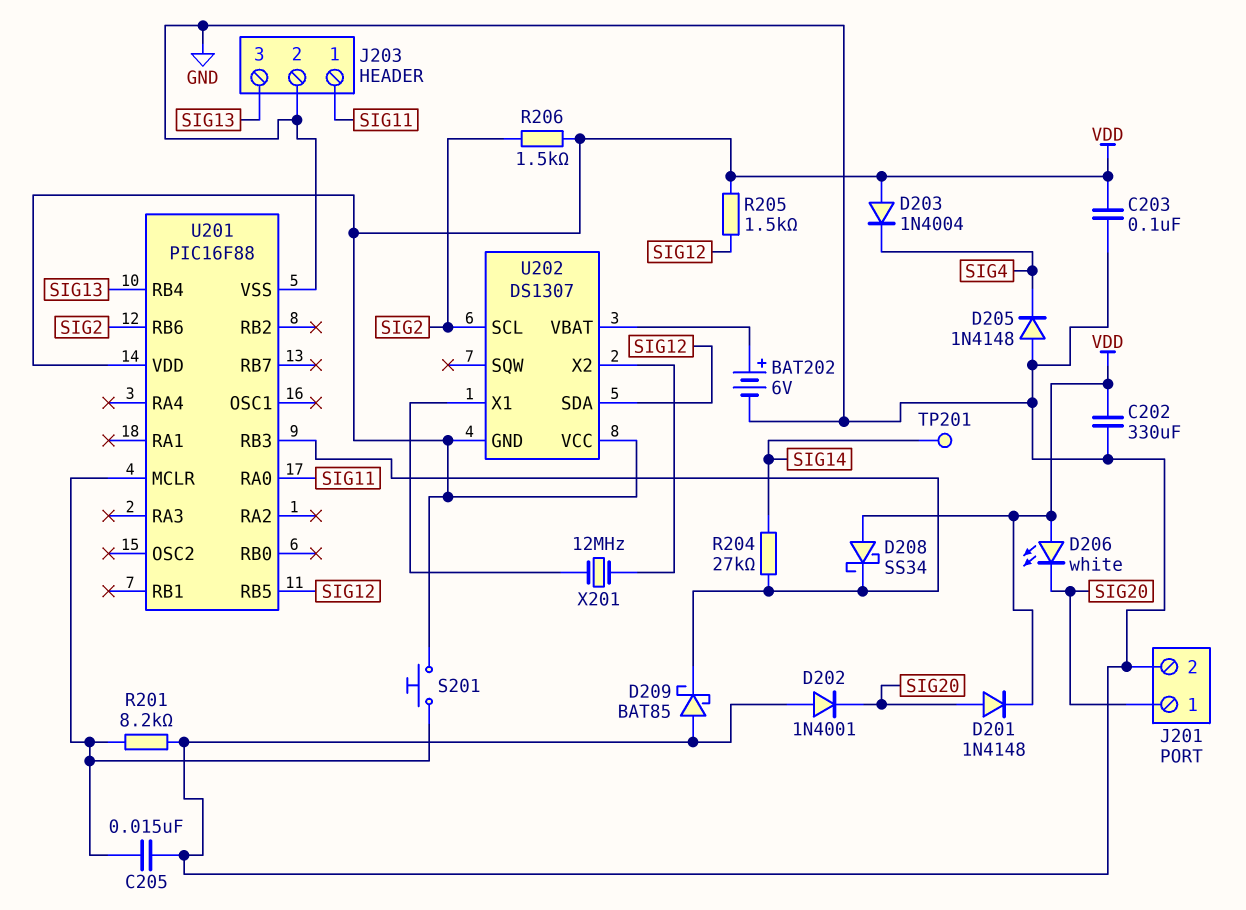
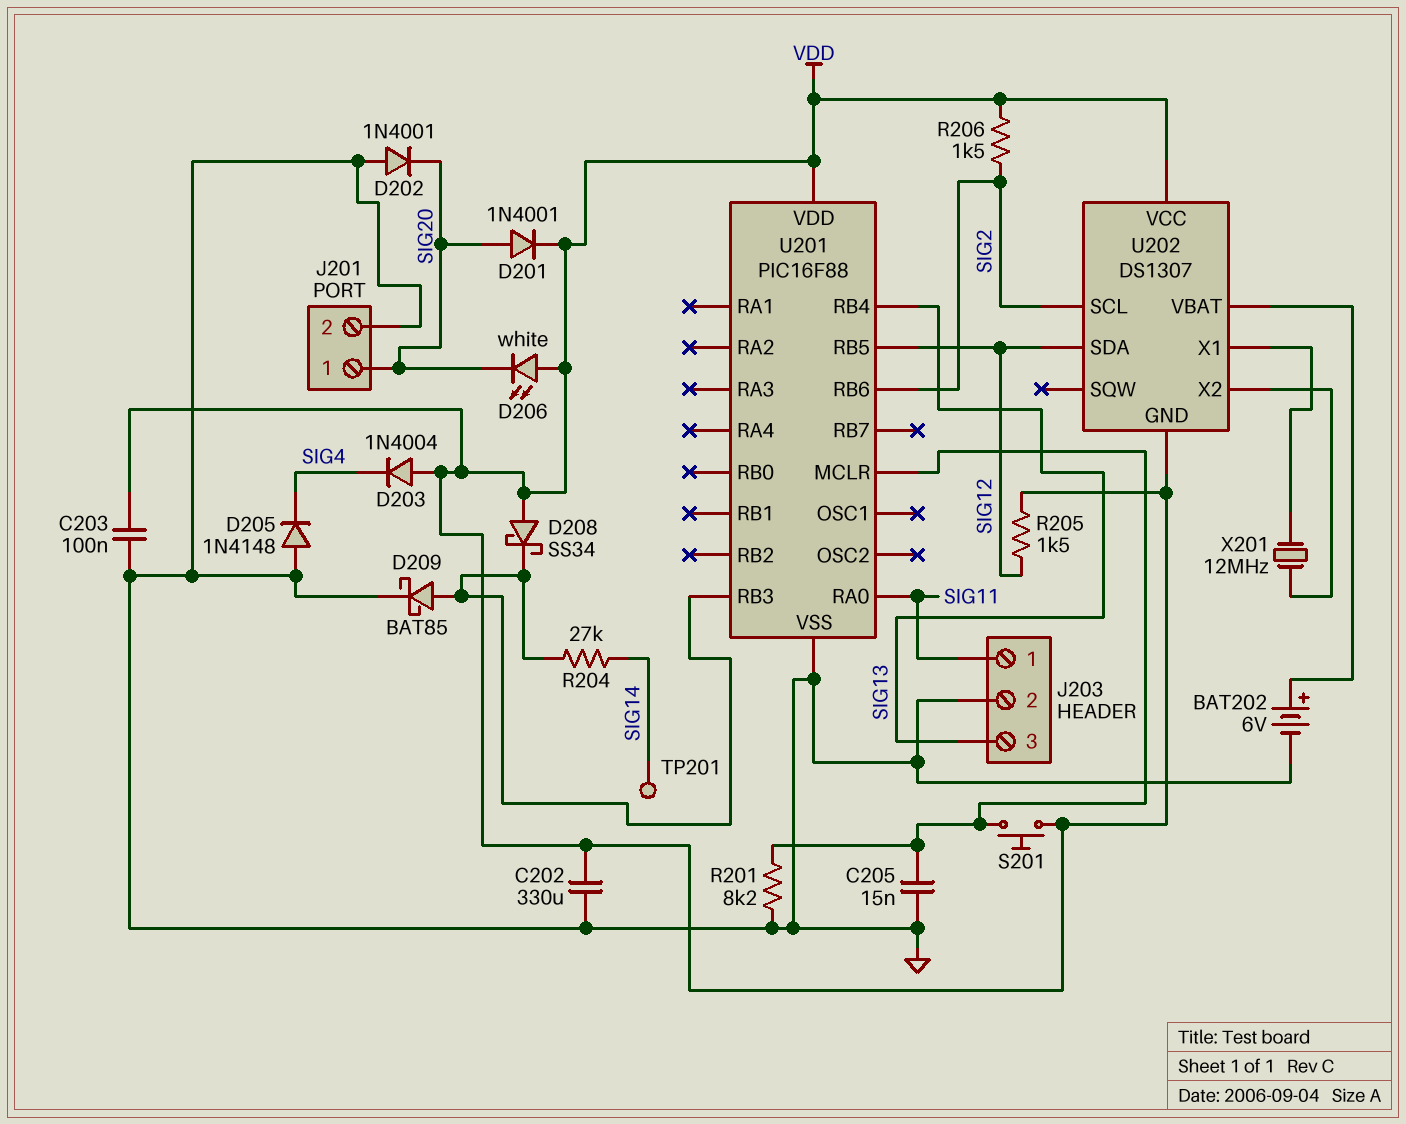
D201: diode 1N4148 (A SIG20, K VDD) -> diode 1N4001 (A SIG20, K VDD)
D209: schottky BAT85 (A GND, K U201/RB3) -> schottky BAT85 (A U201/RB3, K GND)

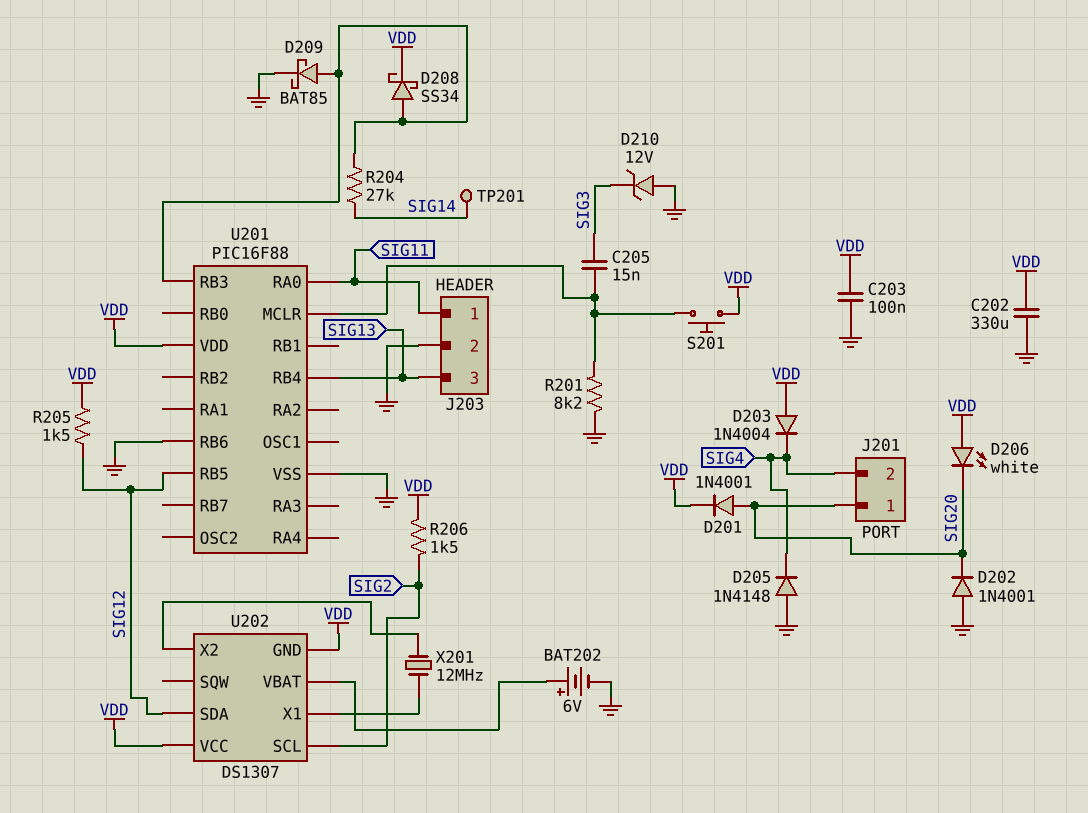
C205: 15nF (GND, U201/MCLR) -> 15nF (SIG3, U201/MCLR)
D208: schottky SS34 (A VDD, K U201/RB3) -> schottky SS34 (A U201/RB3, K VDD)
D210: none -> zener 12V (A GND, K SIG3)
J201 pin 2: GND -> SIG4
U201 pin RB6: SIG2 -> GND

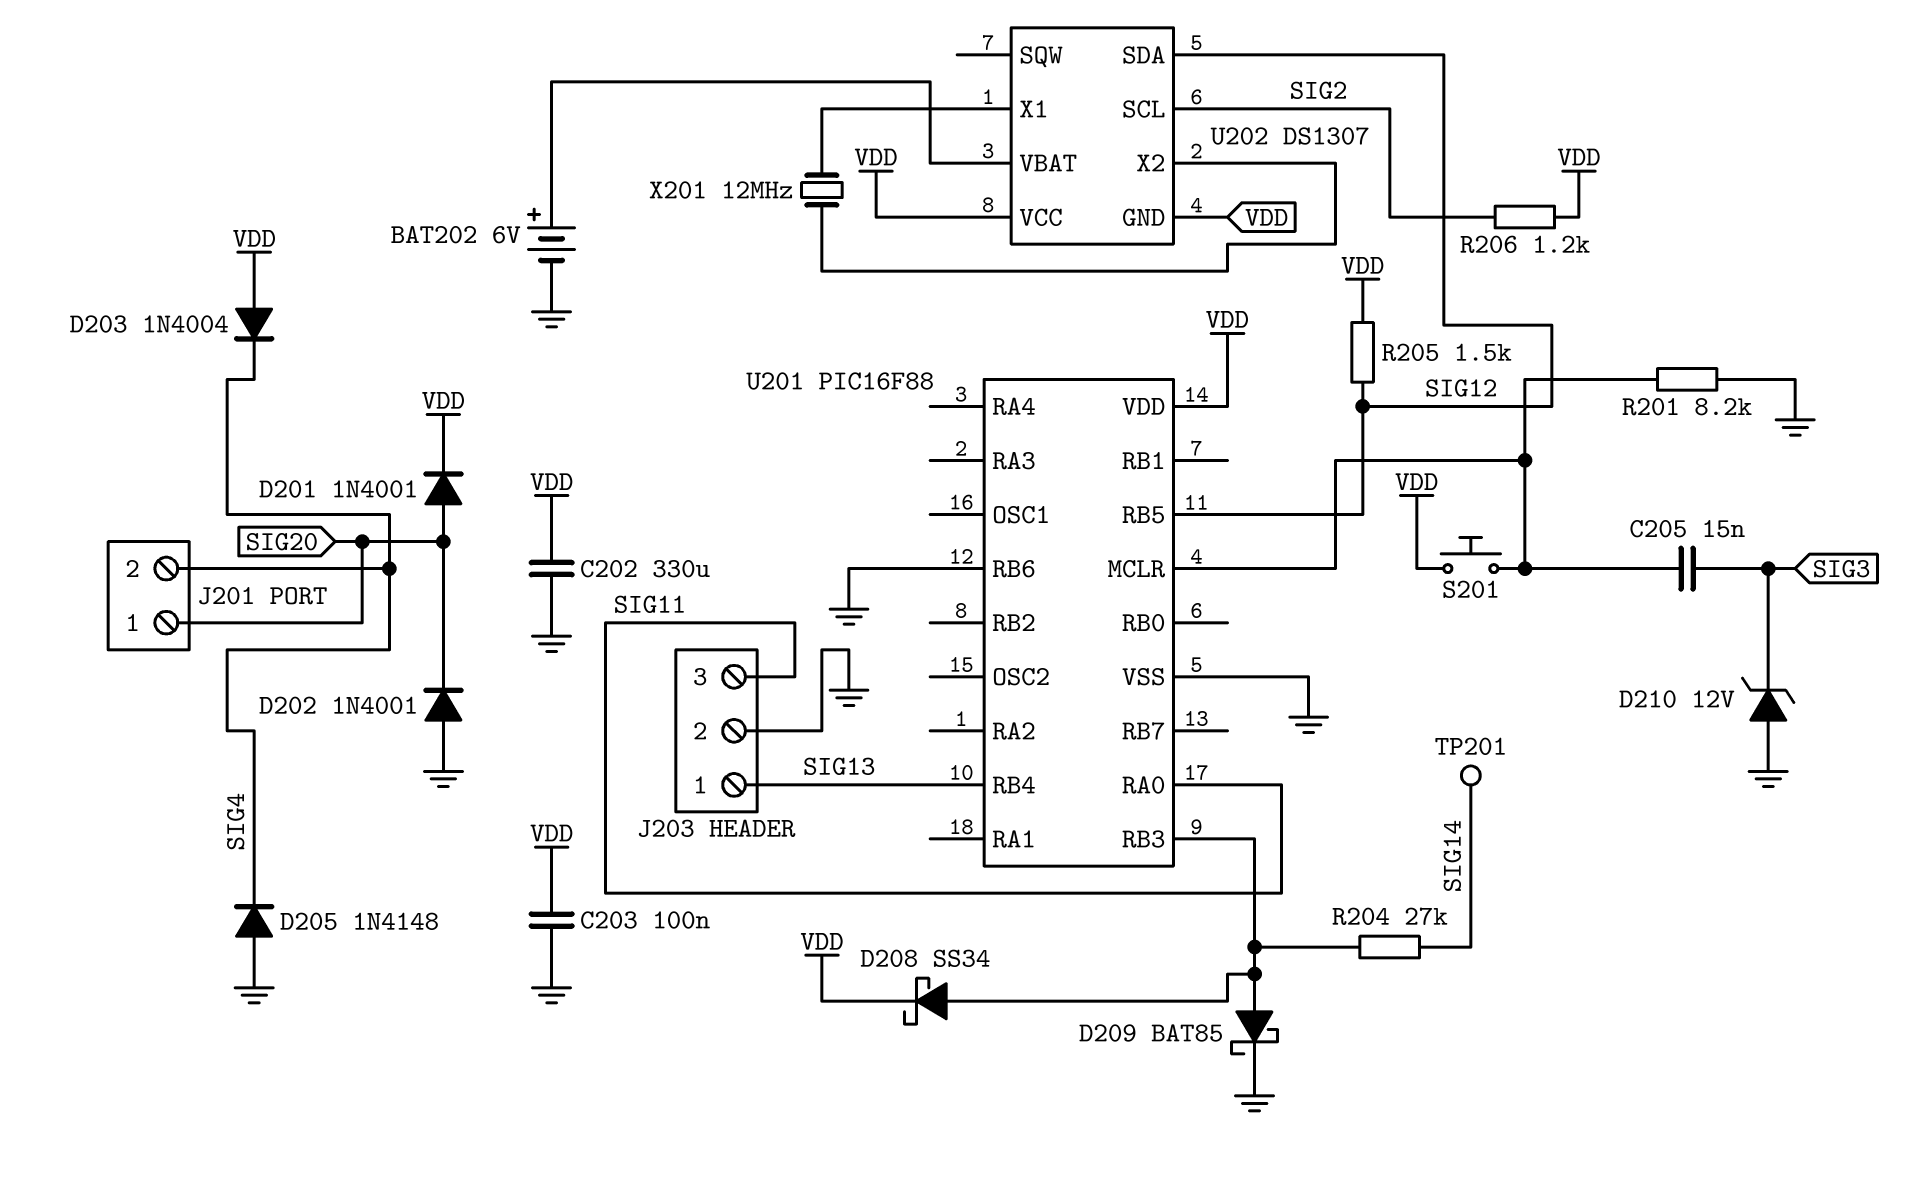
D206: LED white (A VDD, K SIG20) -> none
J203 pin 1: SIG11 -> SIG13
J203 pin 3: SIG13 -> SIG11
R206: 1.5k (SIG2, VDD) -> 1.2k (SIG2, VDD)

